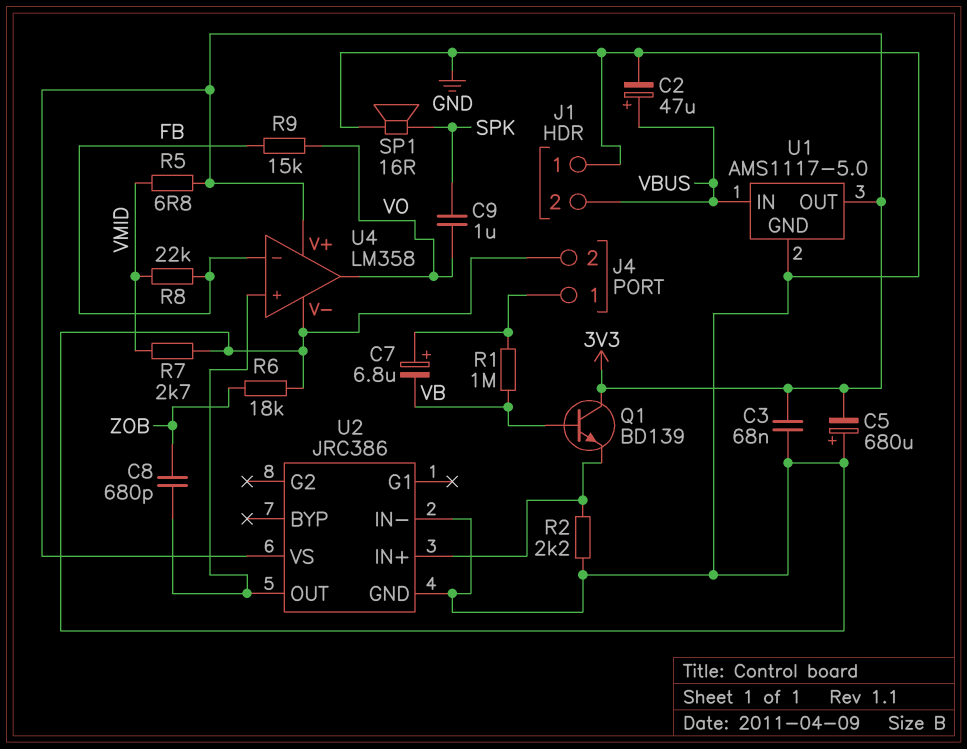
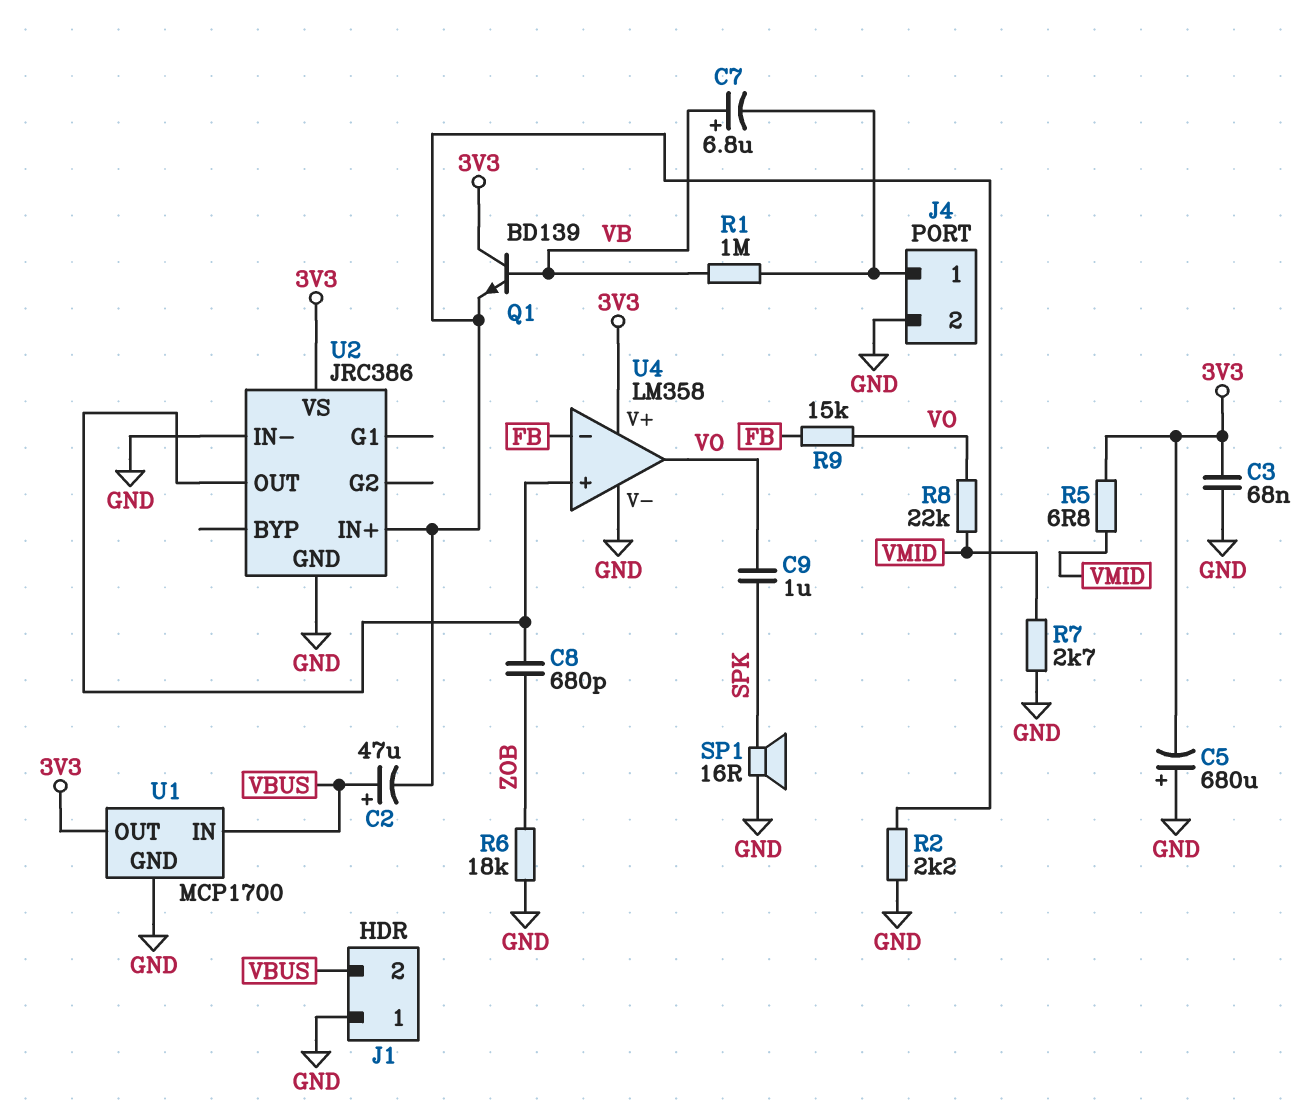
C2: 47uF (plus VBUS, minus GND) -> 47uF (plus VBUS, minus U2/IN+)
C7: 6.8uF (plus J4/1, minus VB) -> 6.8uF (plus VB, minus J4/1)
R8: 22k (FB, VMID) -> 22k (VMID, VO)
U1: AMS1117-5.0 -> MCP1700

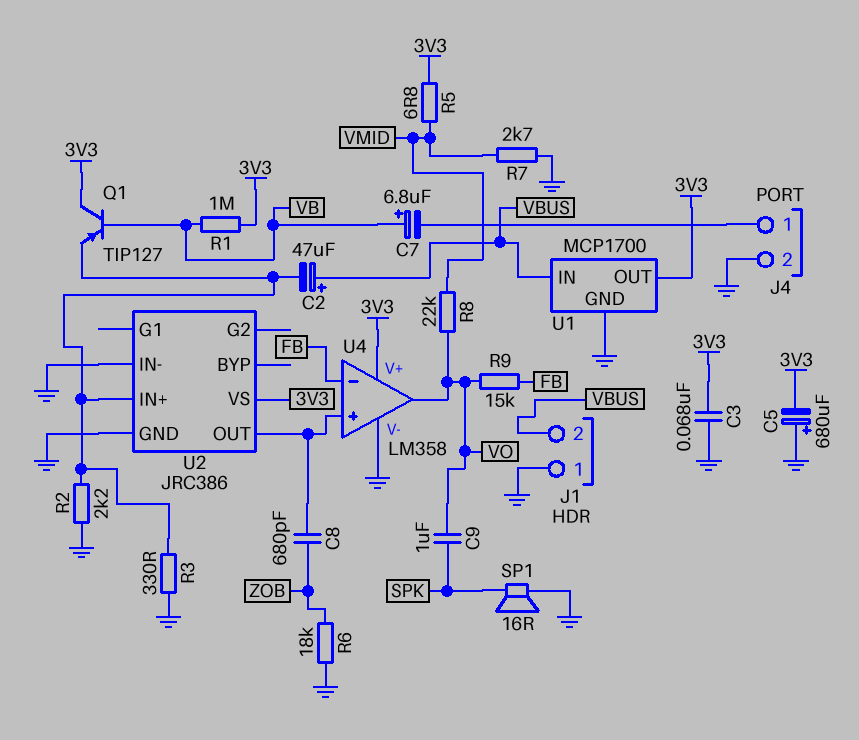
Q1: NPN BD139 (B VB, C 3V3, E U2/IN+) -> PNP TIP127 (B VB, C 3V3, E U2/IN+)
R1: 1M (J4/1, VB) -> 1M (3V3, VB)
R3: none -> 330 (GND, U2/IN+)

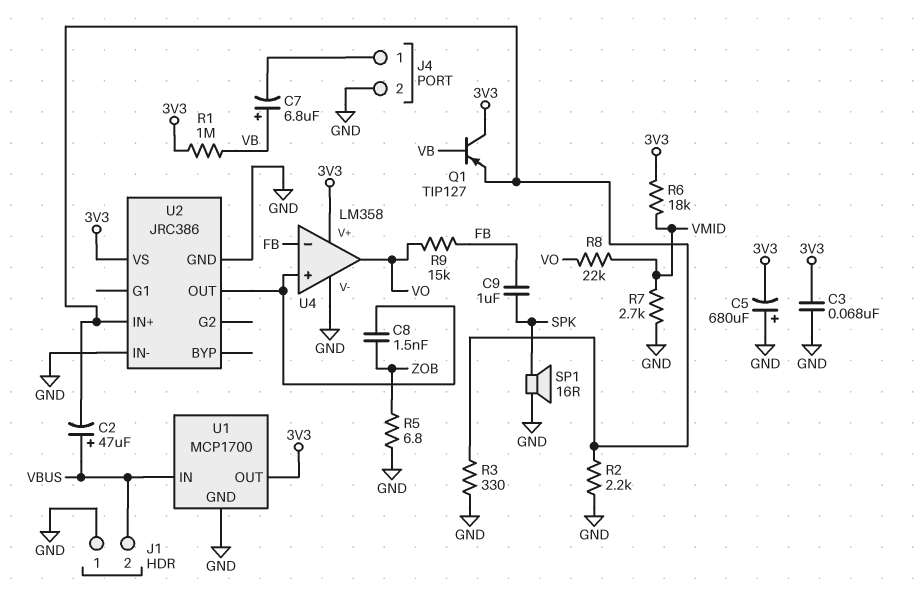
C8: 680pF (U2/OUT, ZOB) -> 1.5nF (U2/OUT, ZOB)
C9: 1uF (SPK, VO) -> 1uF (FB, SPK)
R5: 6.8 (3V3, VMID) -> 6.8 (GND, ZOB)
R6: 18k (GND, ZOB) -> 18k (3V3, VMID)

